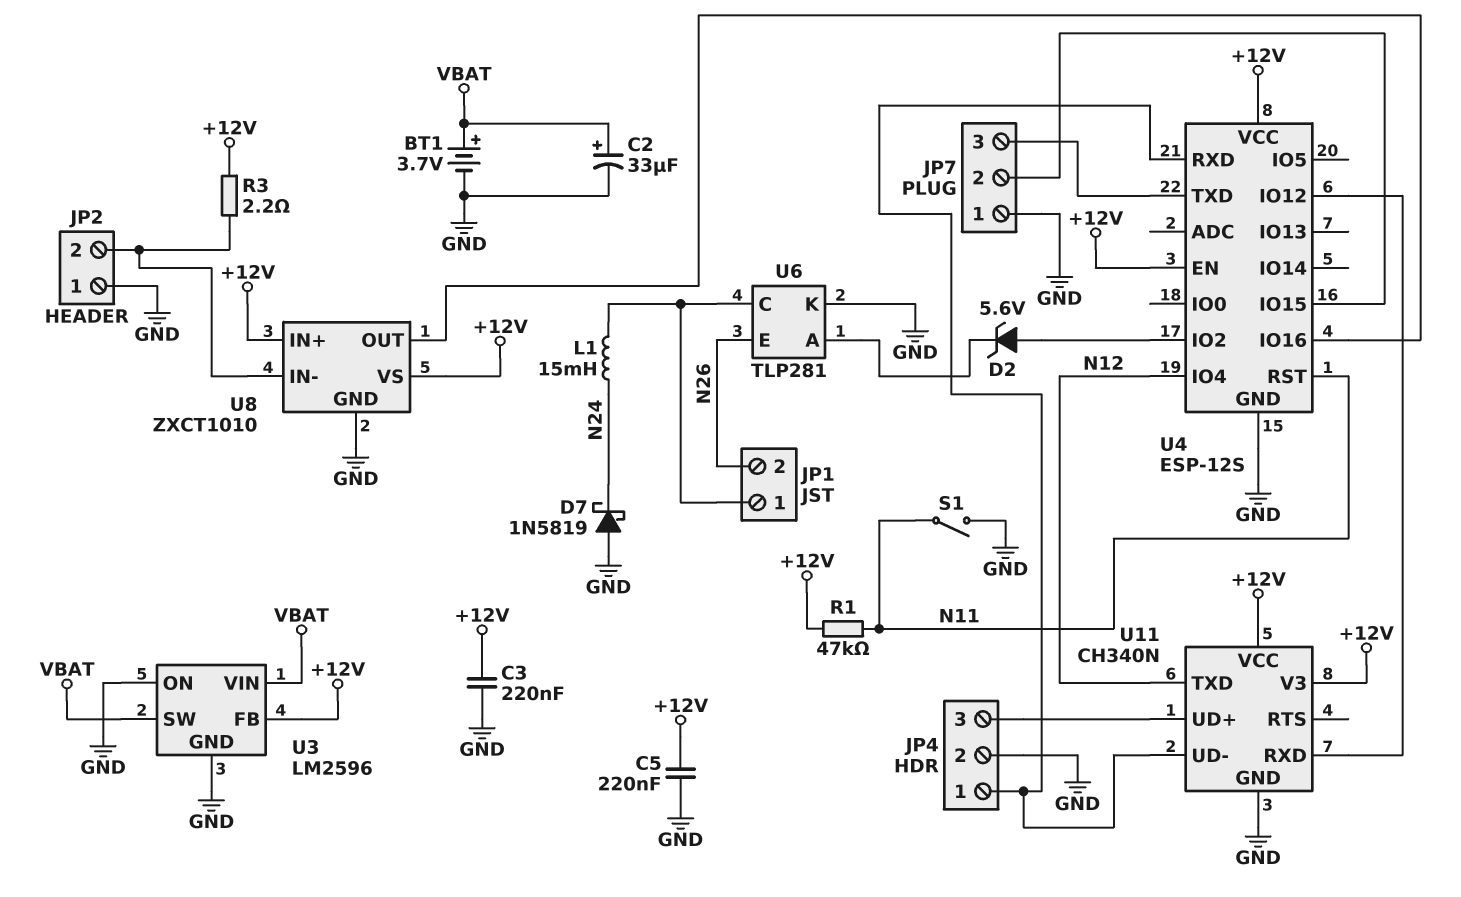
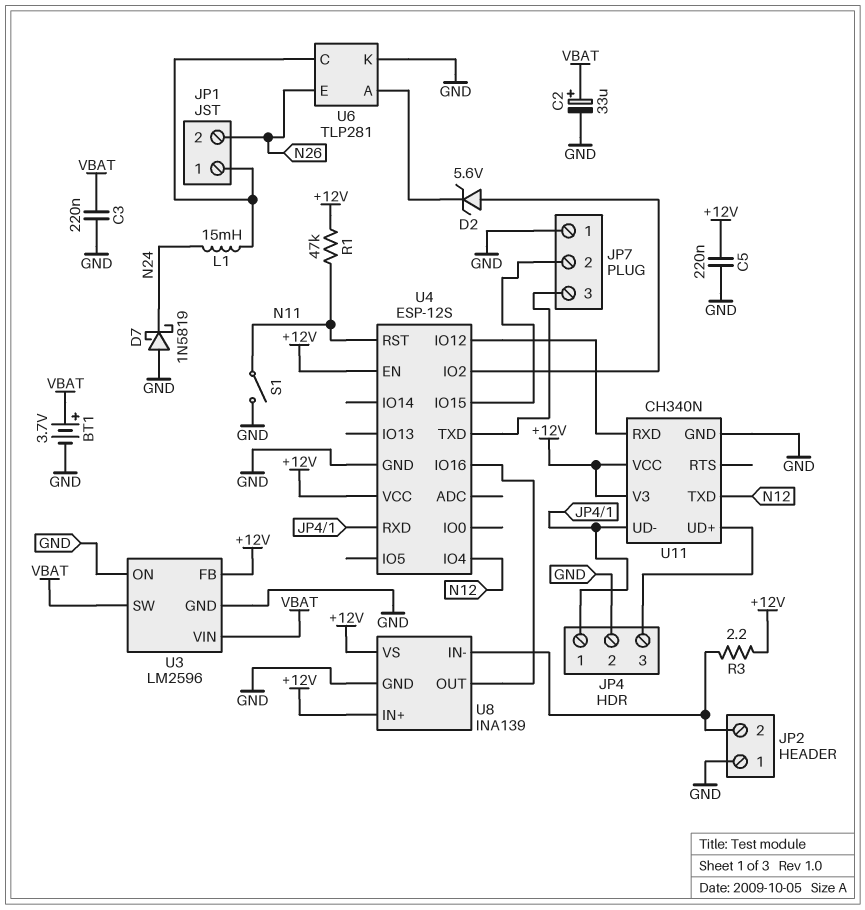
C3: 220nF (+12V, GND) -> 220nF (GND, VBAT)
U8: ZXCT1010 -> INA139

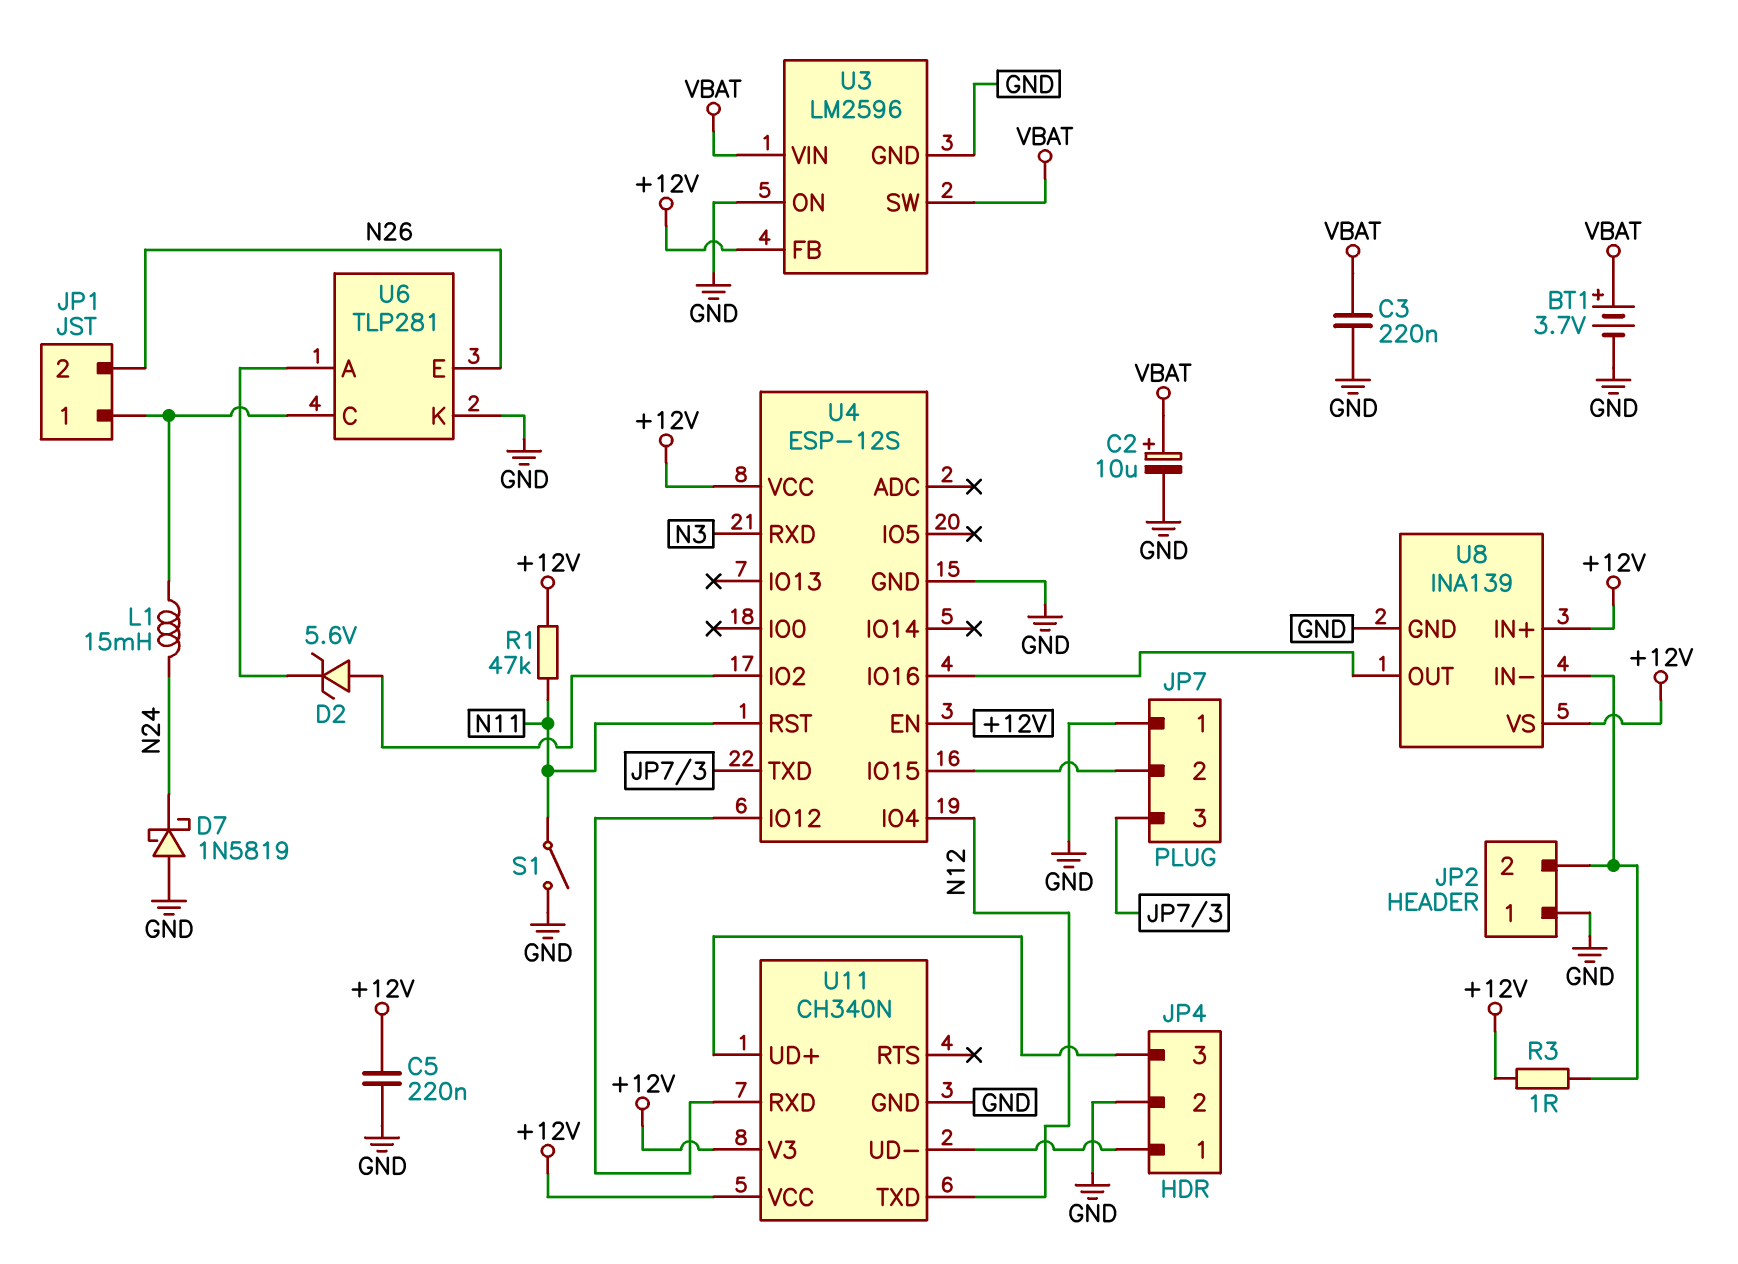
C2: 33uF (plus VBAT, minus GND) -> 10uF (plus VBAT, minus GND)
R3: 2.2 (+12V, JP2/2) -> 1 (+12V, JP2/2)
U4 pin RXD: JP4/1 -> N3

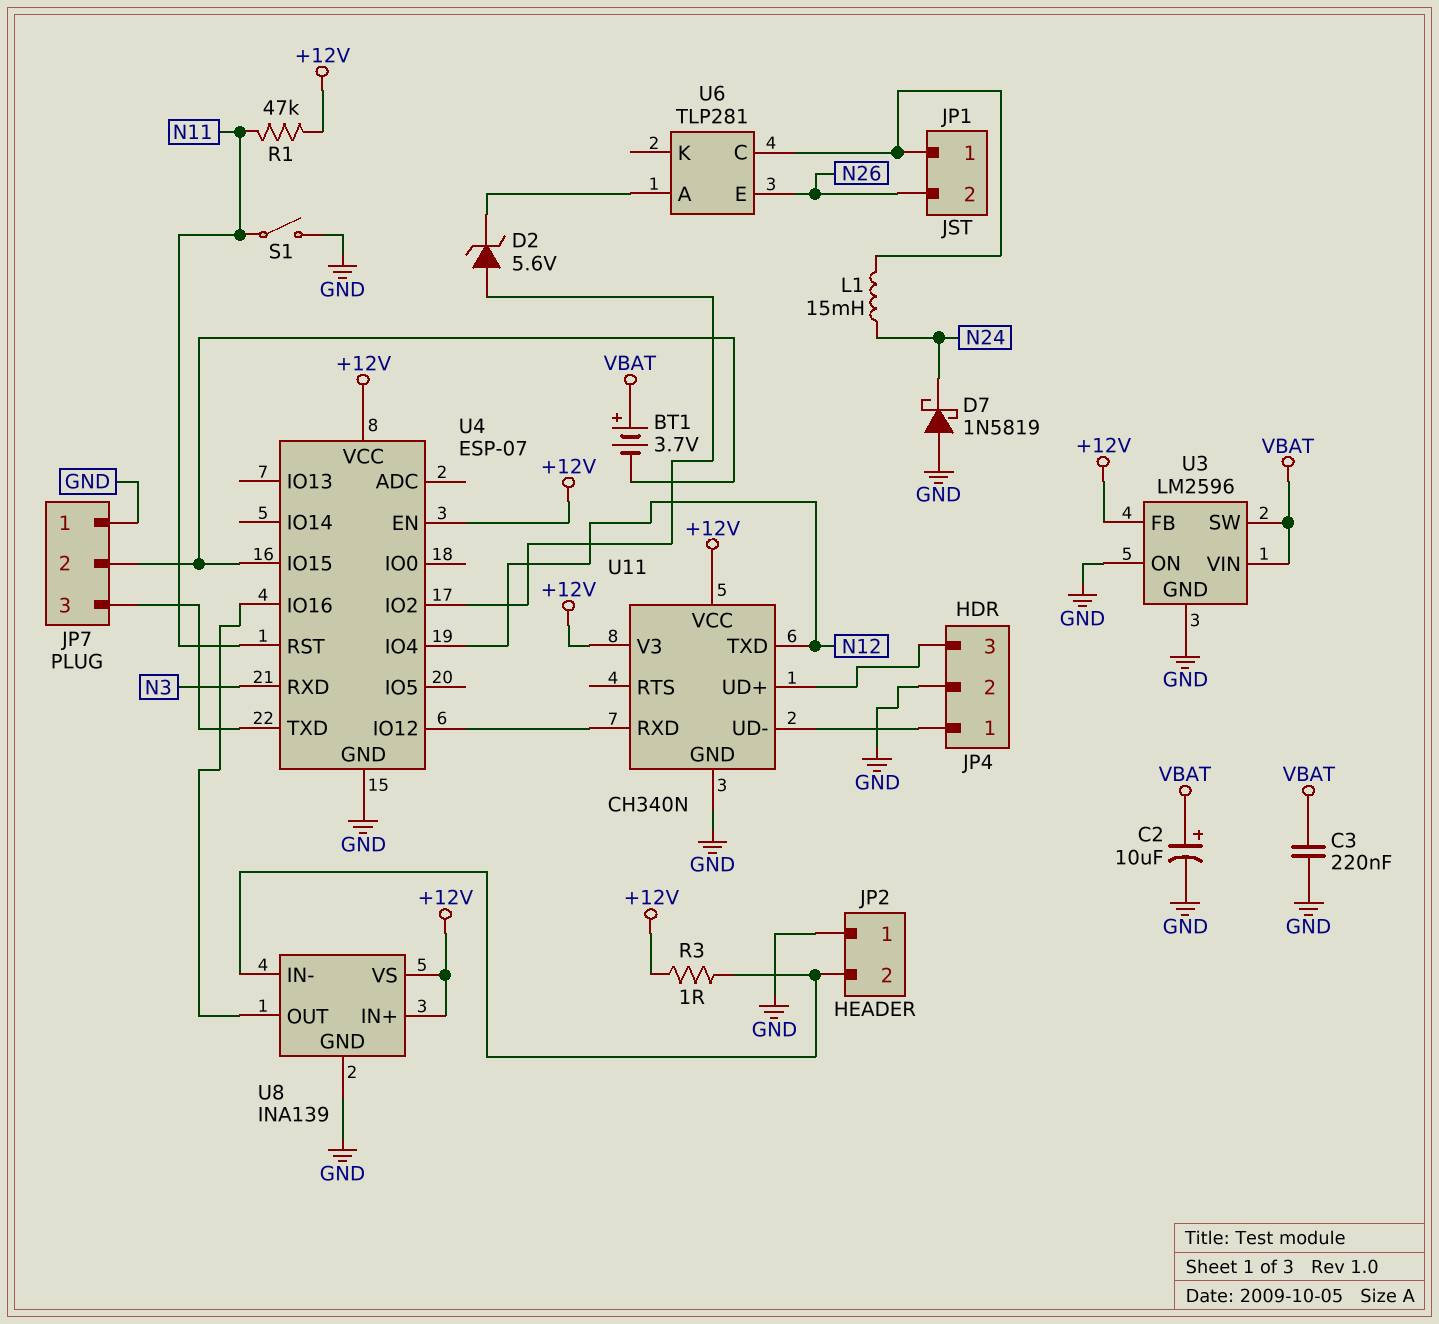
BT1: 3.7V (plus VBAT, minus GND) -> 3.7V (plus VBAT, minus JP7/2)
C5: 220nF (+12V, GND) -> none
U4: ESP-12S -> ESP-07
U6 pin K: GND -> none

